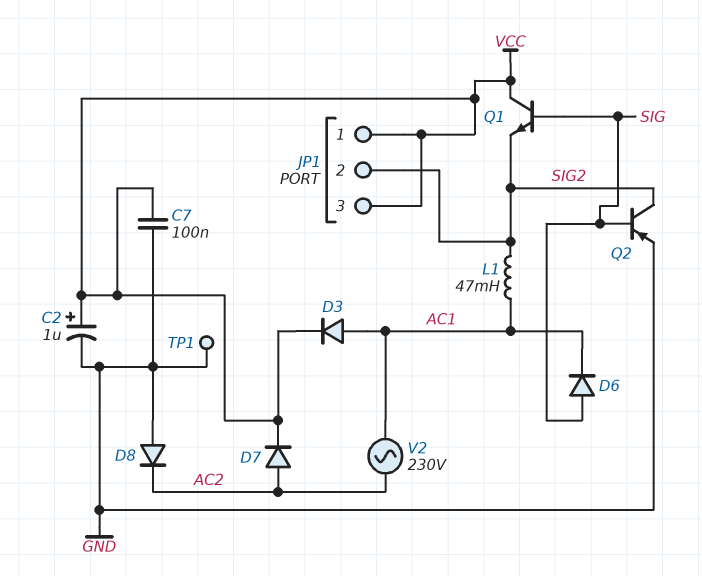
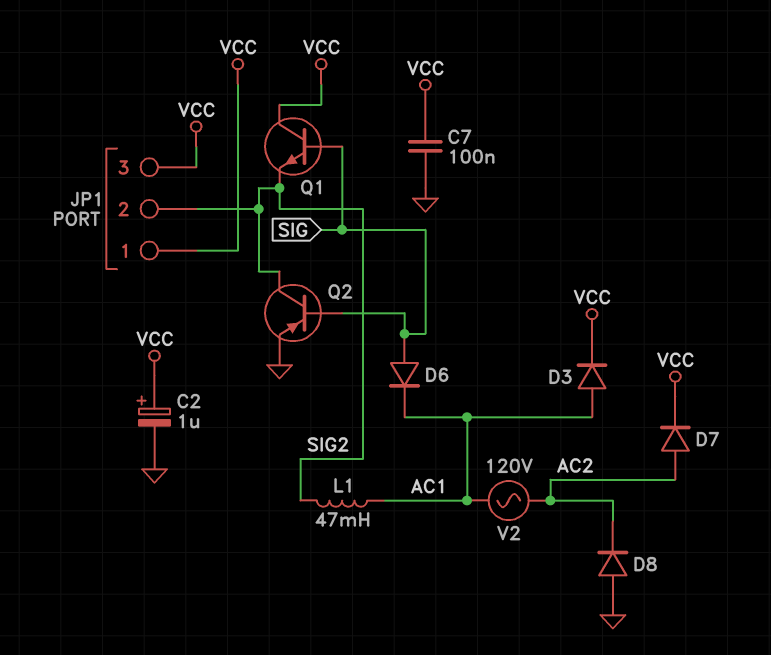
TP1: test point (GND) -> none
V2: AC 230V (AC1, AC2) -> AC 120V (AC1, AC2)

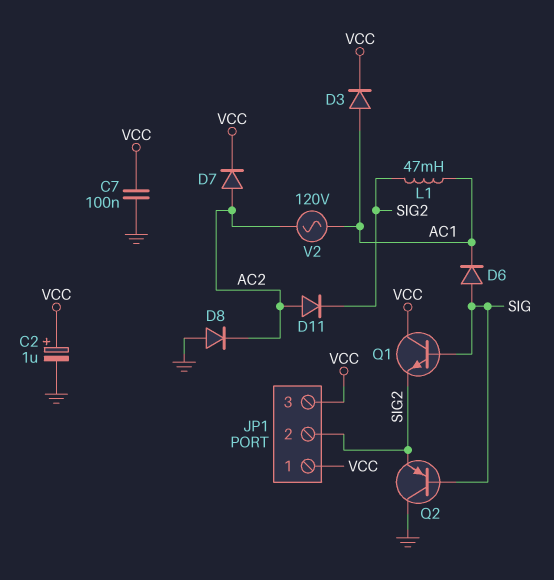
D11: none -> diode (A AC2, K SIG2)
Q2: PNP (B SIG, C SIG2, E GND) -> PNP (B SIG, C GND, E SIG2)

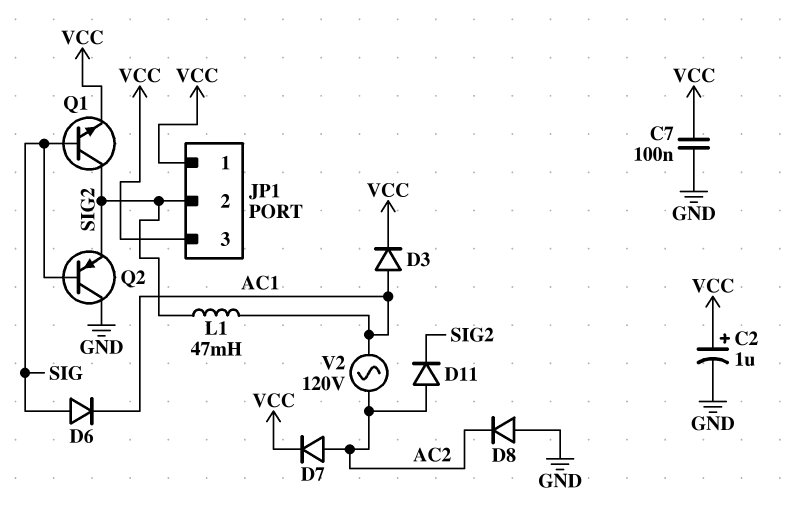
Q1: NPN (B SIG, C VCC, E SIG2) -> NPN (B SIG, C SIG2, E VCC)

